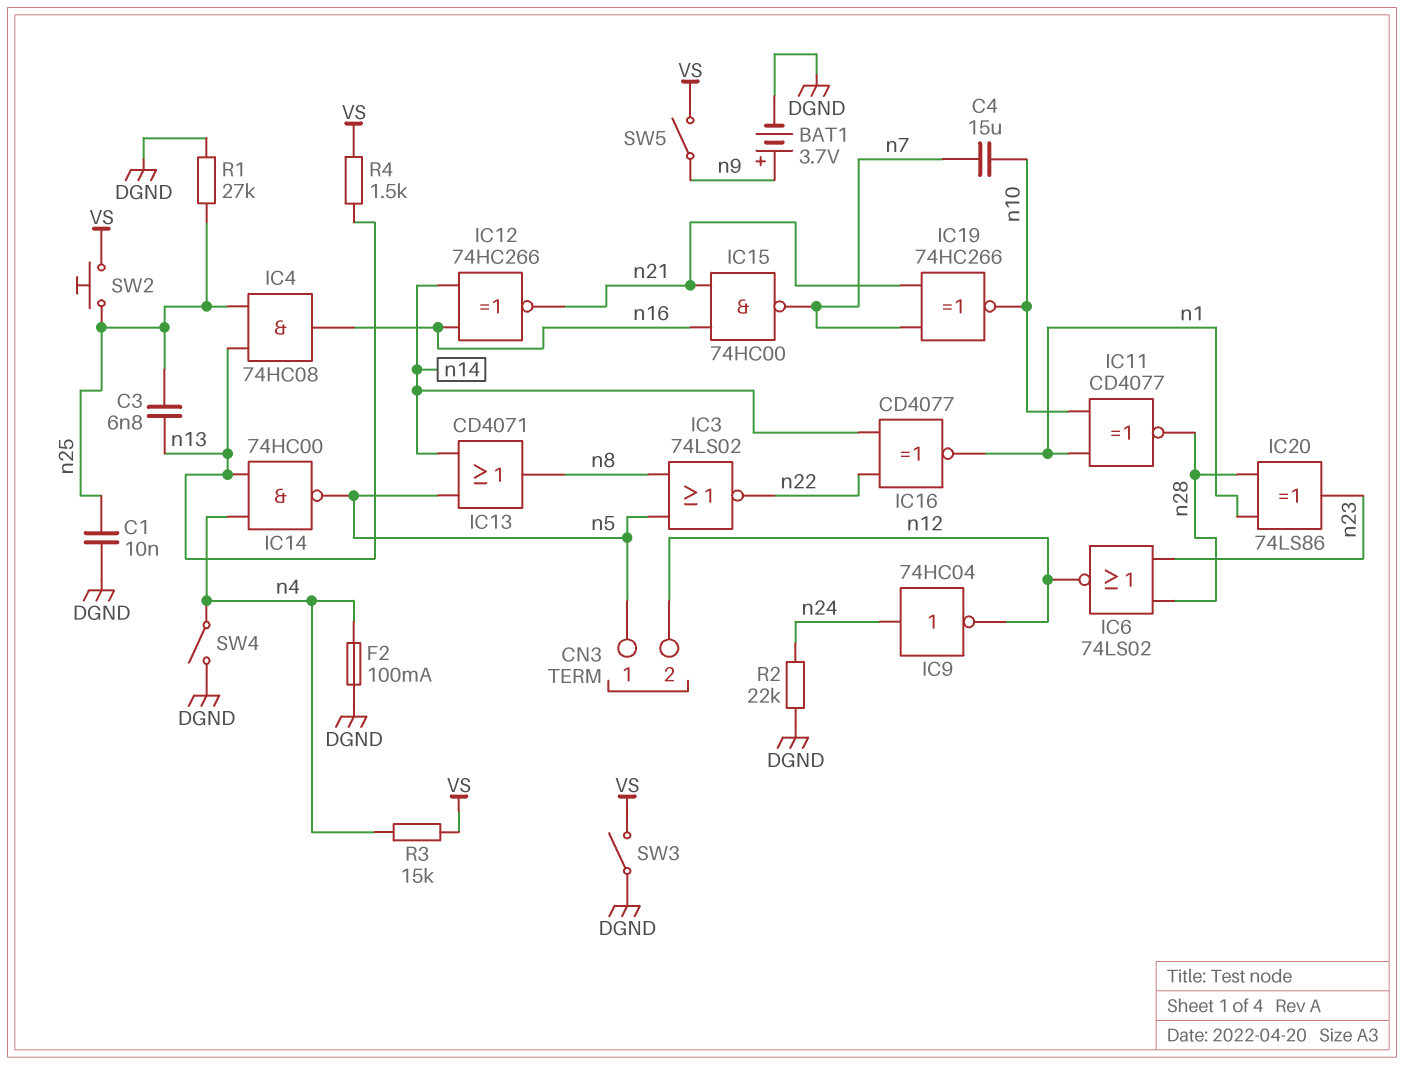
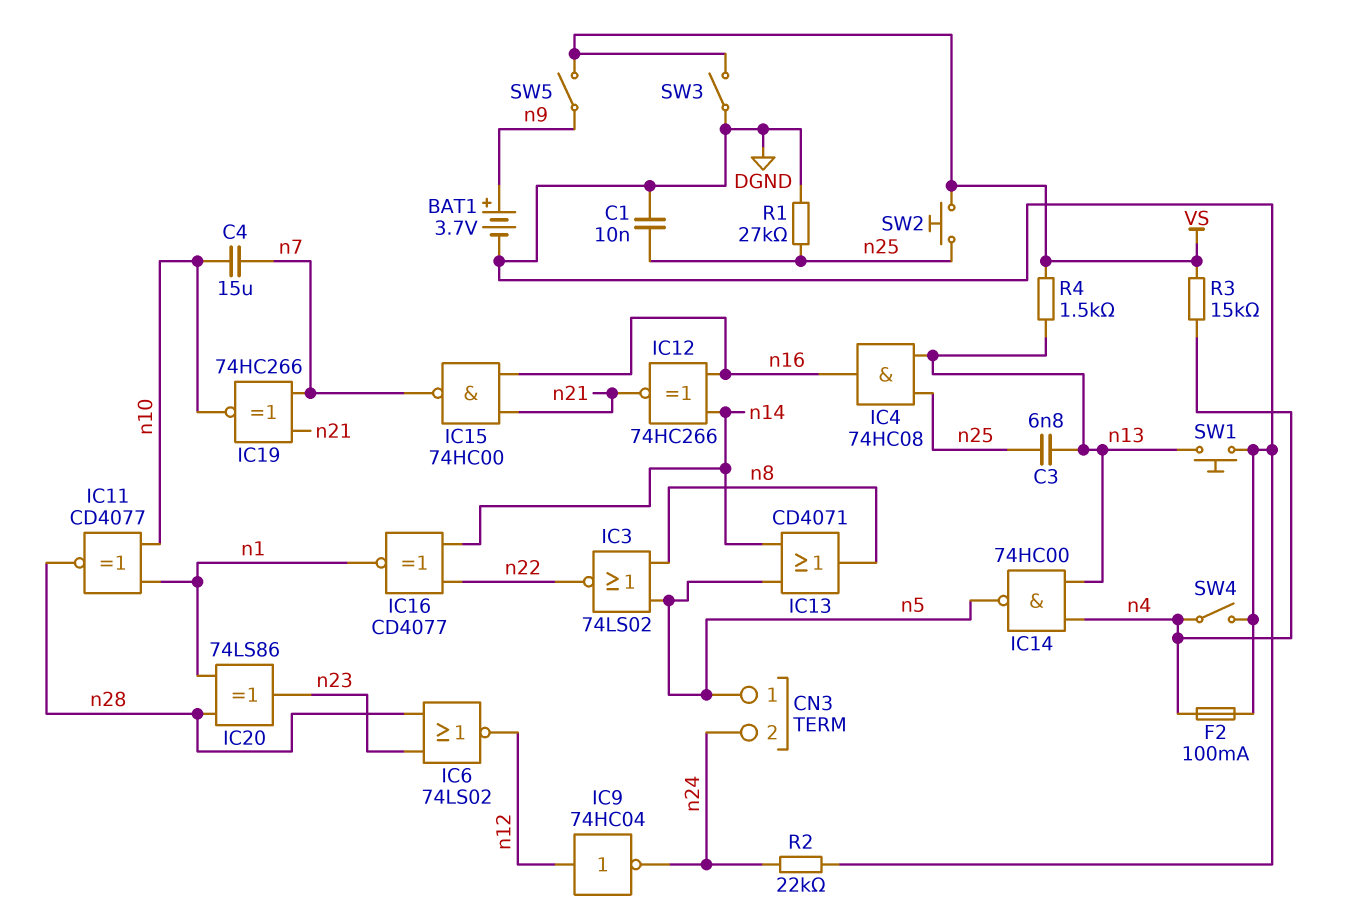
CN3 pin 2: n12 -> n24
IC9: NOT 74HC04 (in n24, out n12) -> NOT 74HC04 (in n12, out n24)
SW1: none -> button (DGND, n13)

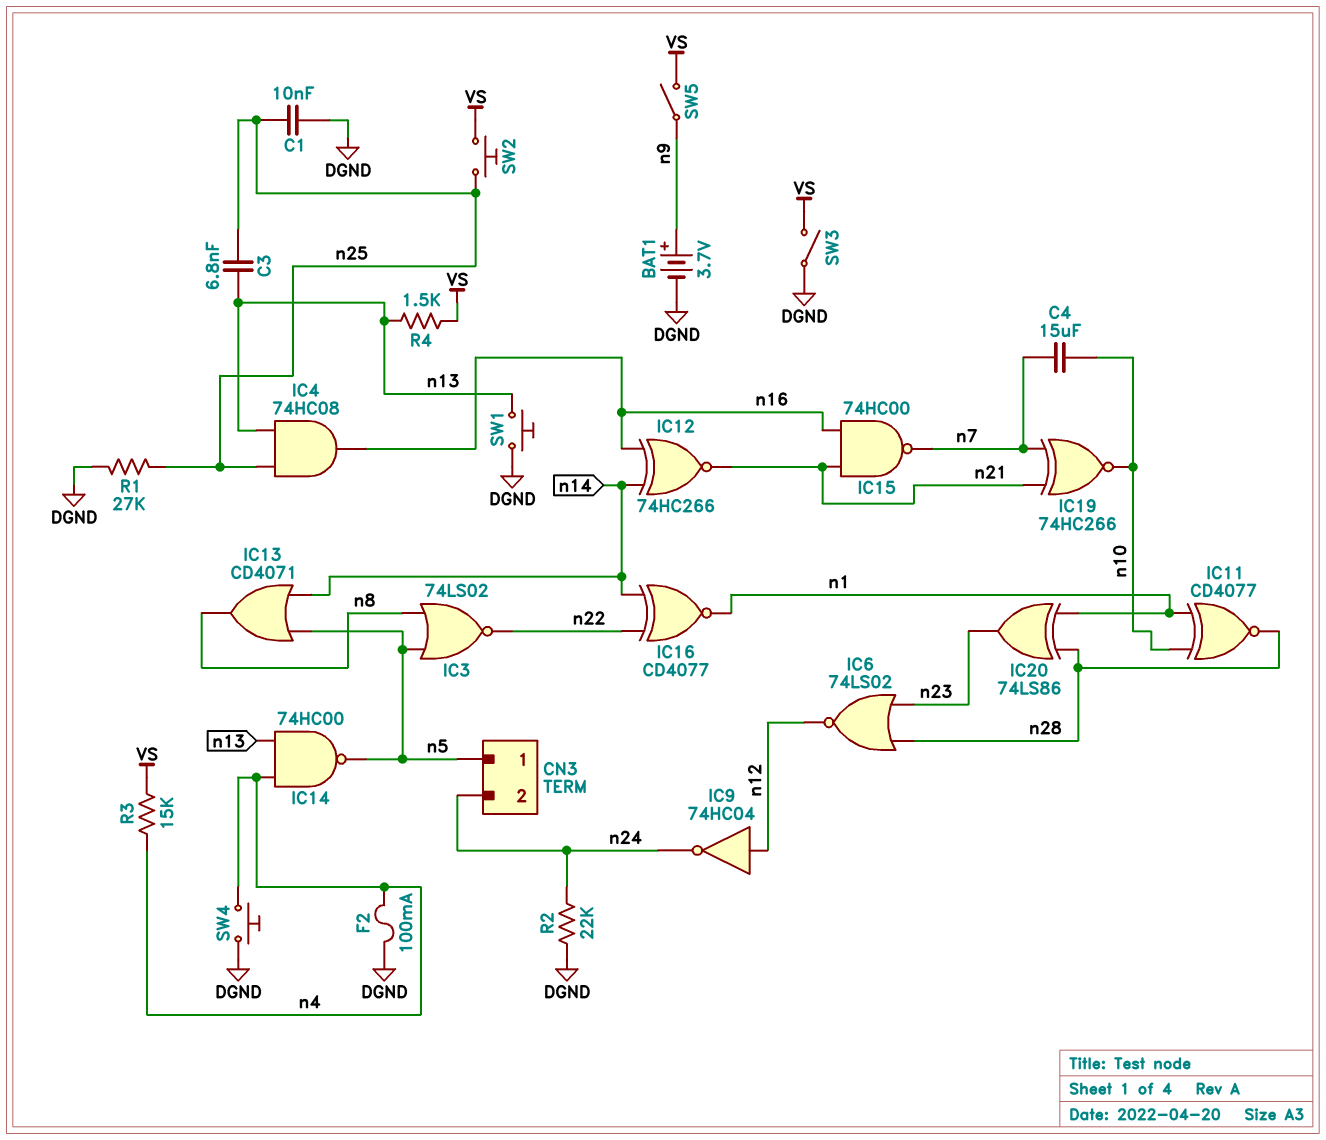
SW4: switch (DGND, n4) -> button (DGND, n4)

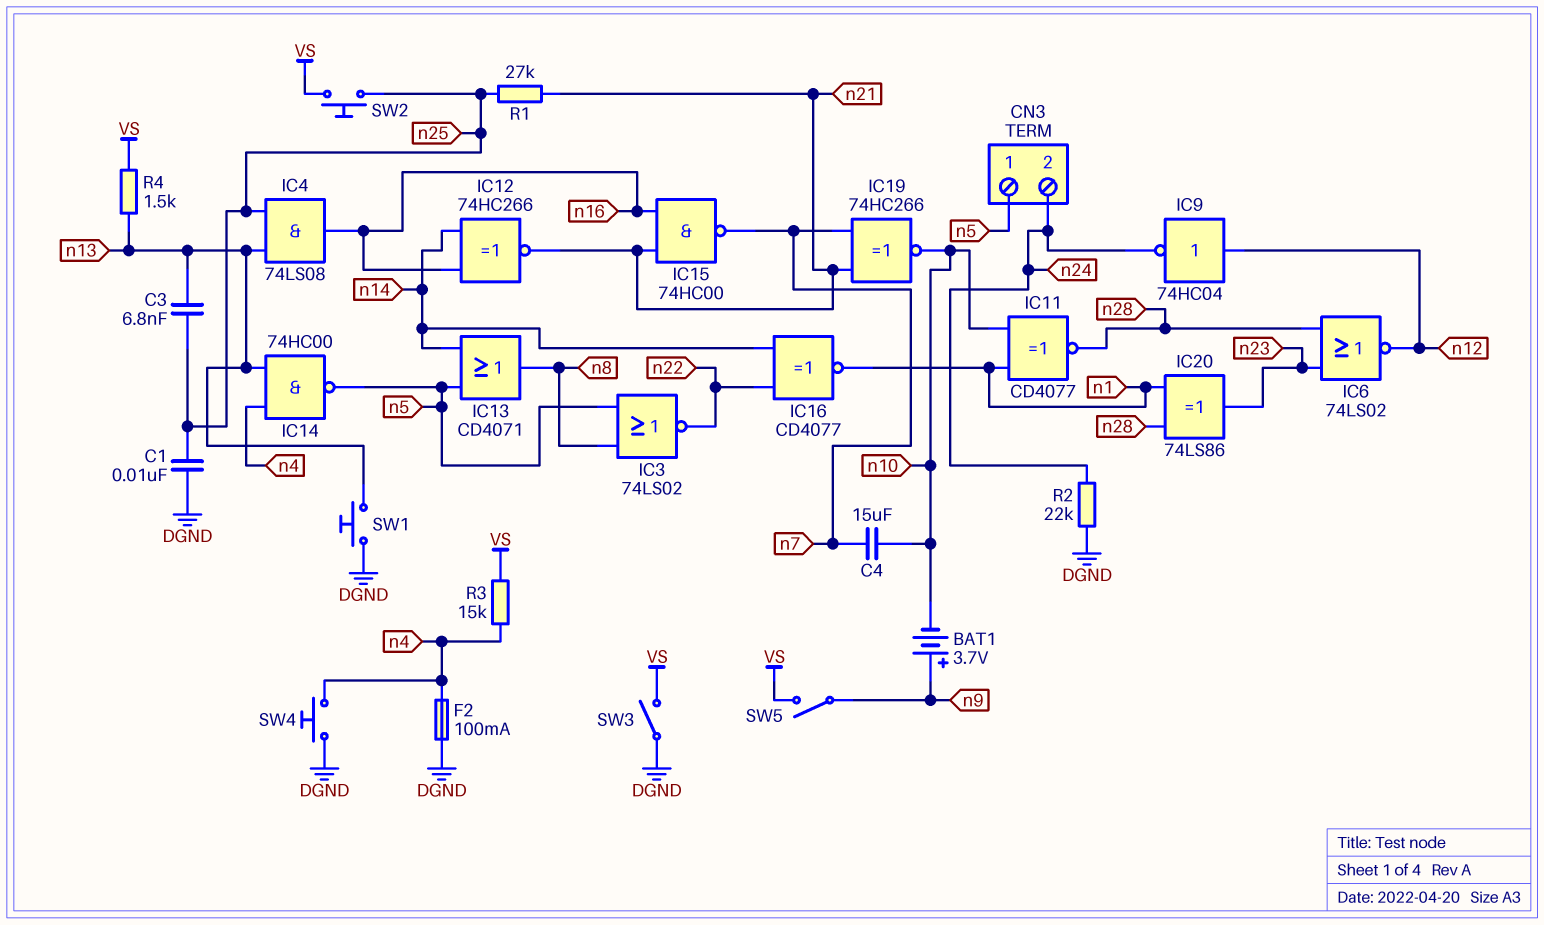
BAT1: 3.7V (plus n9, minus DGND) -> 3.7V (plus n9, minus n10)
IC4: AND 74HC08 (in n13, in n25, out n16) -> AND 74LS08 (in n13, in n25, out n16)
R1: 27k (DGND, n25) -> 27k (n21, n25)

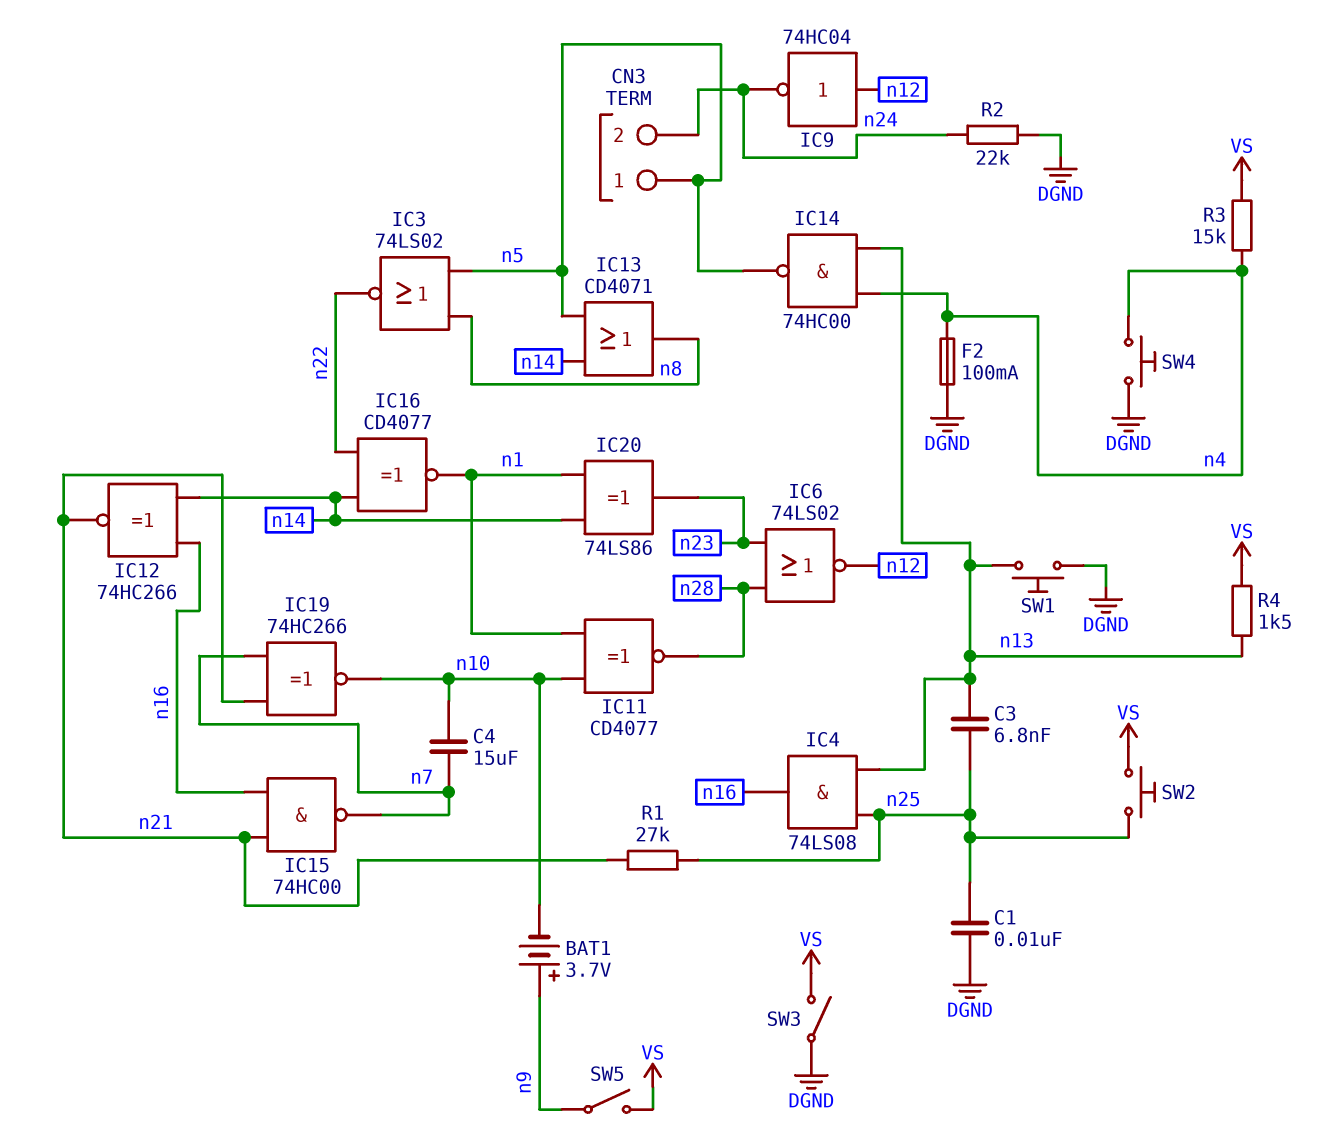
IC20: XOR 74LS86 (in n1, in n28, out n23) -> XOR 74LS86 (in n1, in n14, out n23)

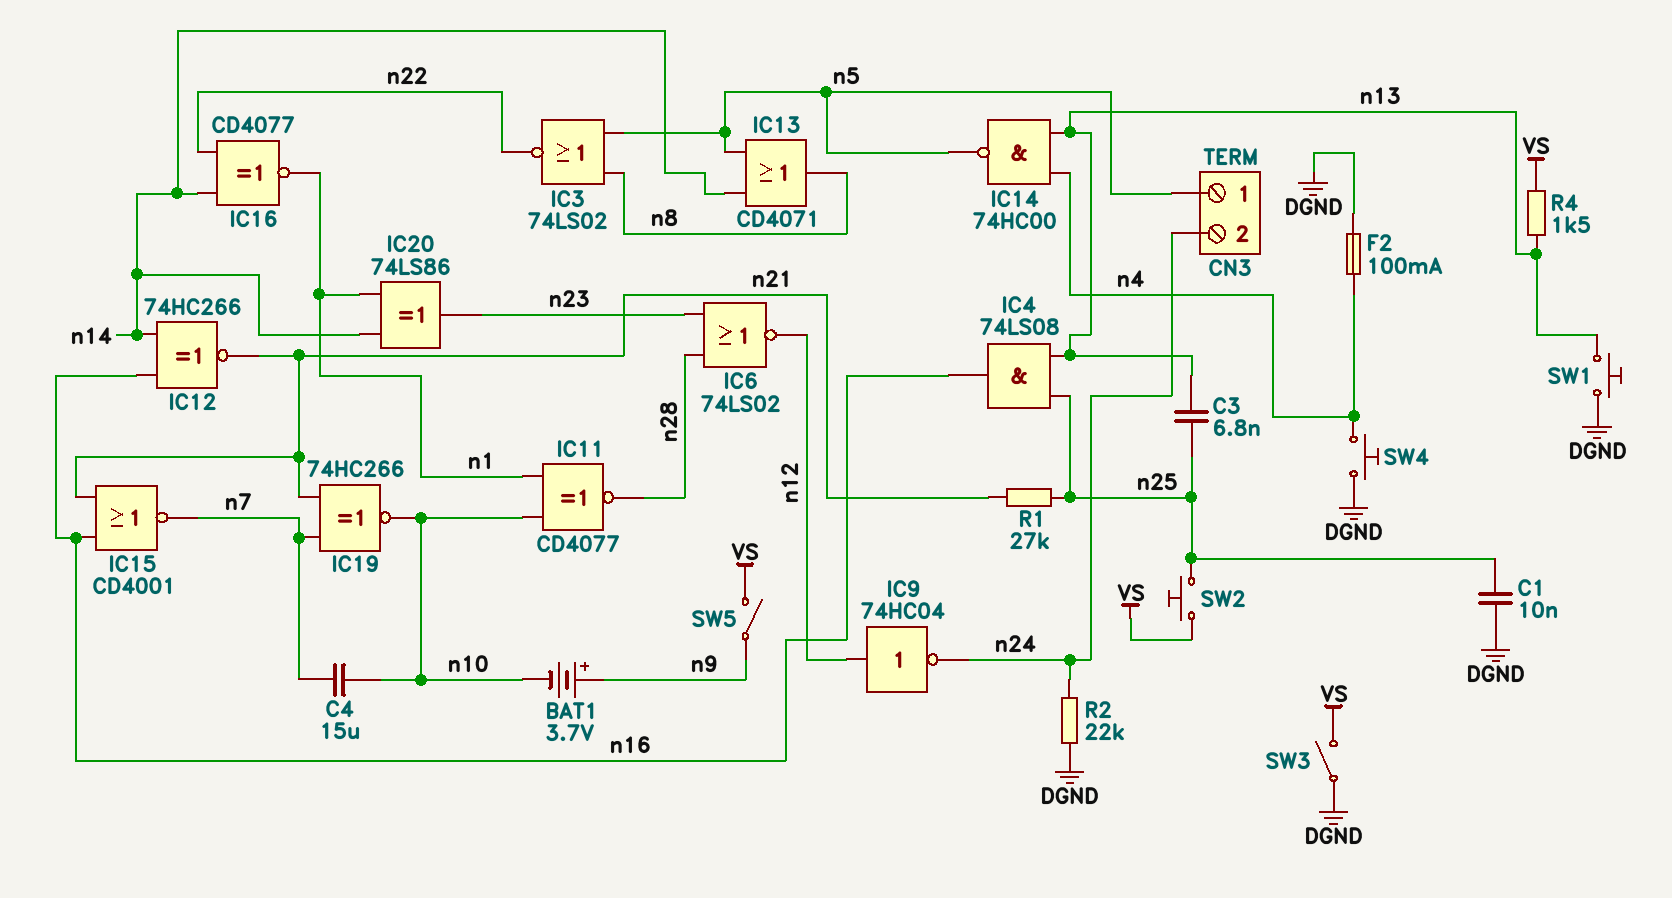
IC15: NAND 74HC00 (in n16, in n21, out n7) -> NOR CD4001 (in n16, in n21, out n7)
R3: 15k (VS, n4) -> none

